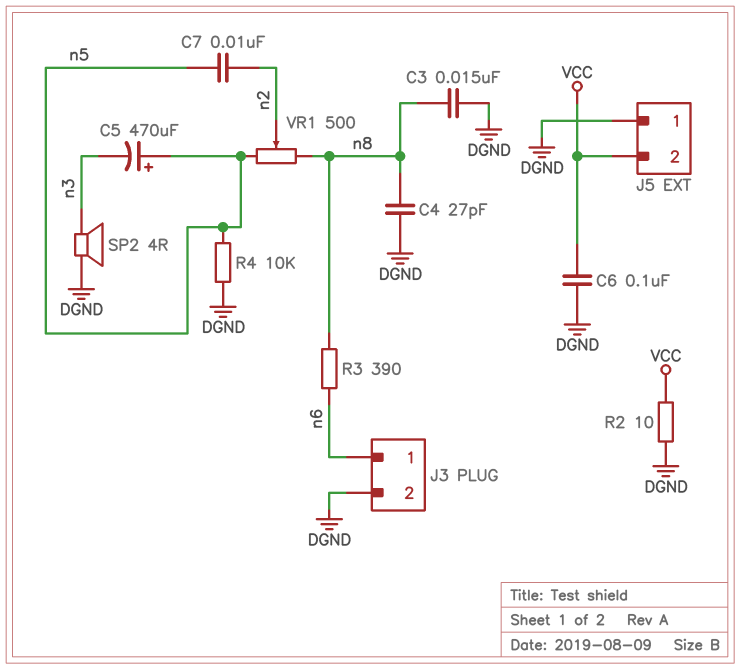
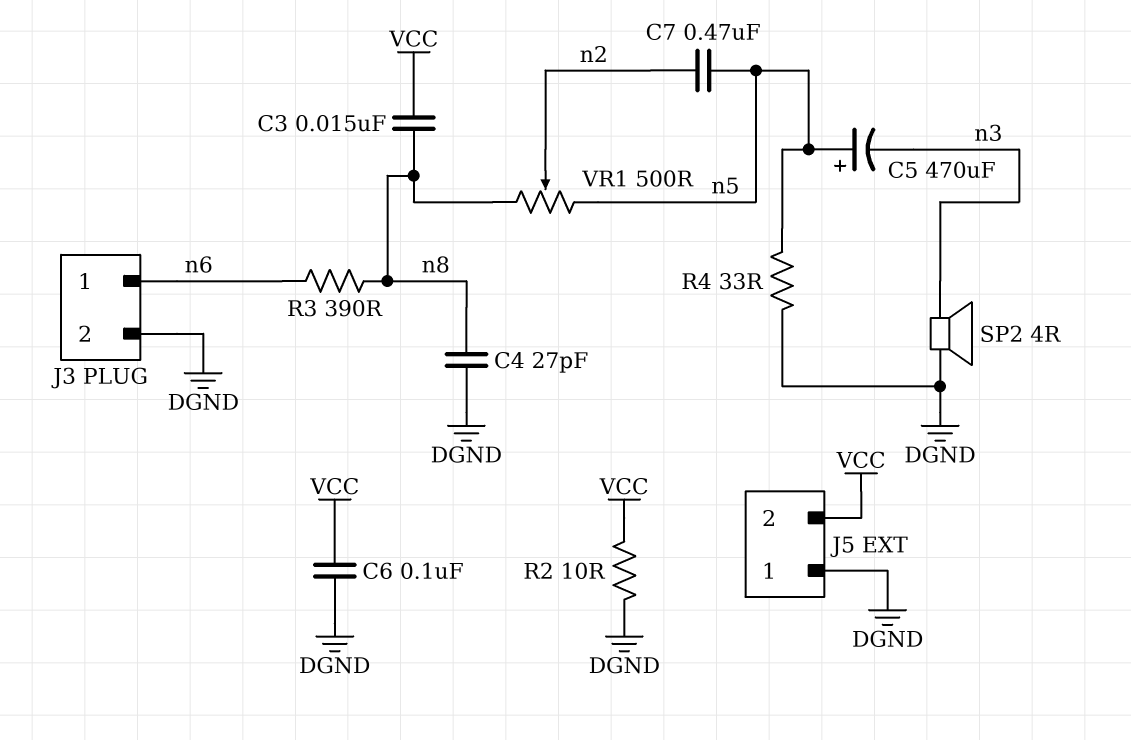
C3: 15nF (DGND, n8) -> 15nF (VCC, n8)
C7: 10nF (n2, n5) -> 470nF (n2, n5)
R4: 10k (DGND, n5) -> 33 (DGND, n5)

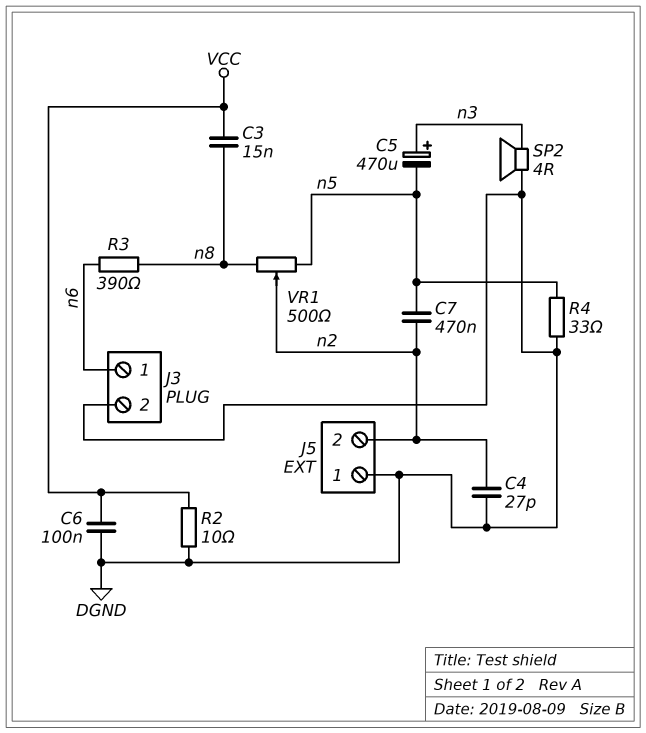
C4: 27pF (DGND, n8) -> 27pF (DGND, n2)
C5: 470uF (plus n5, minus n3) -> 470uF (plus n3, minus n5)
J5 pin 2: VCC -> n2

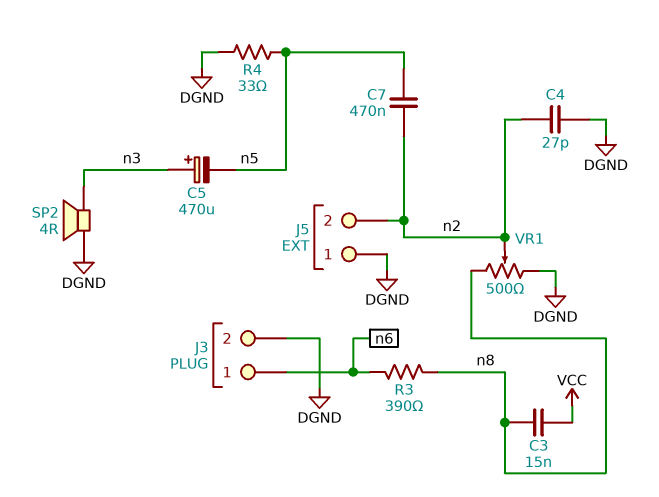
C6: 100nF (DGND, VCC) -> none
R2: 10 (DGND, VCC) -> none
VR1: 500 (n5, n8, wiper n2) -> 500 (DGND, n8, wiper n2)

